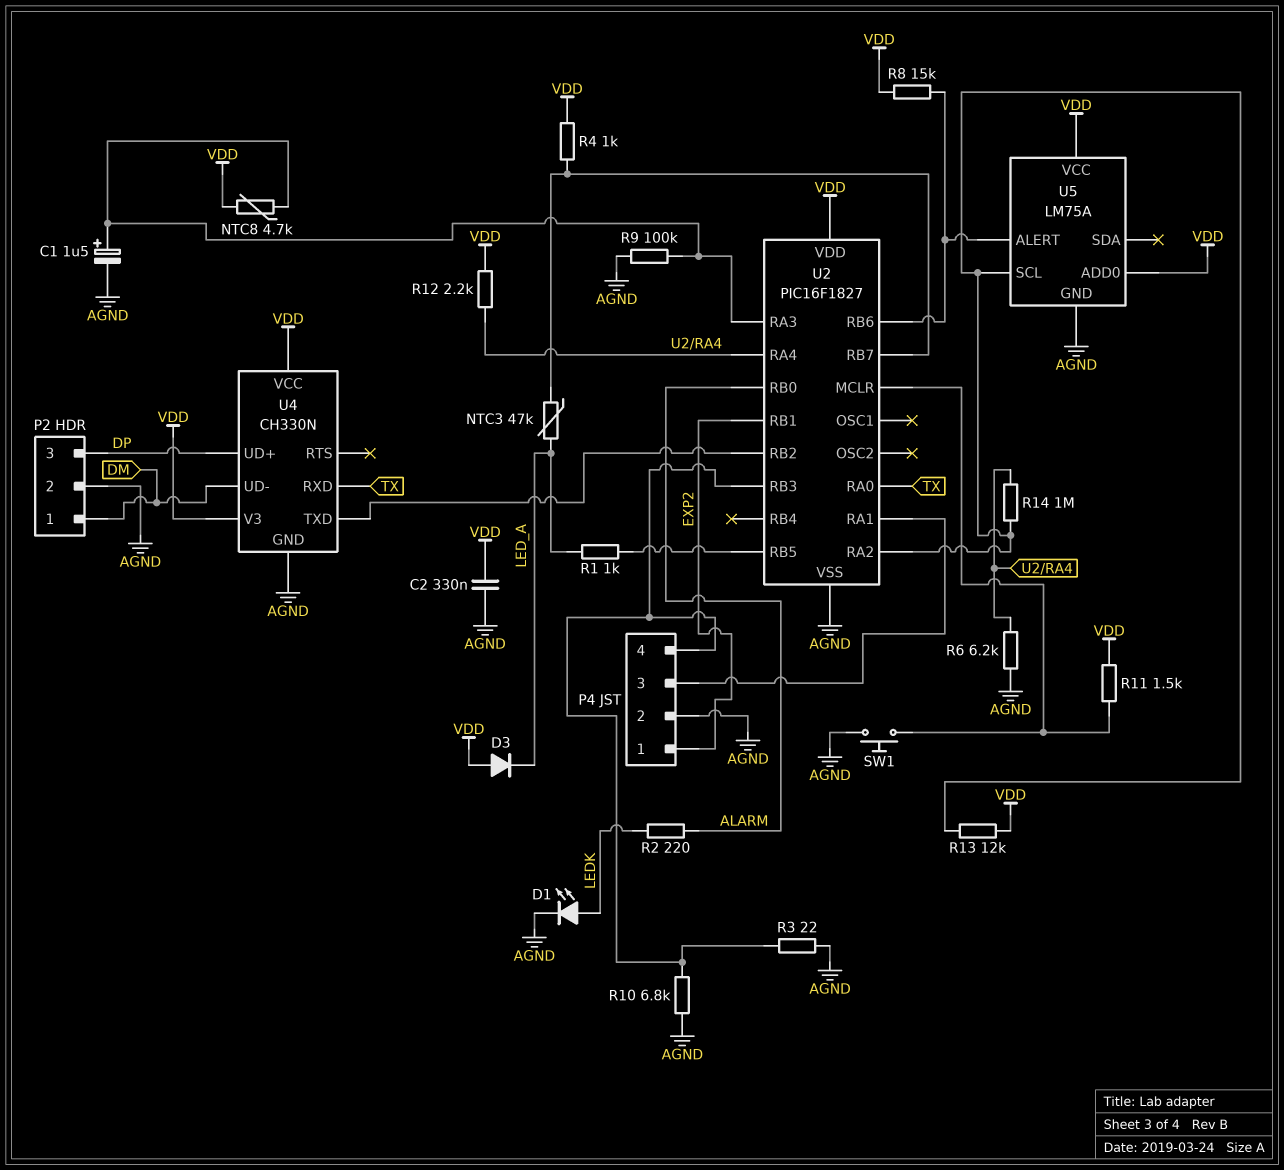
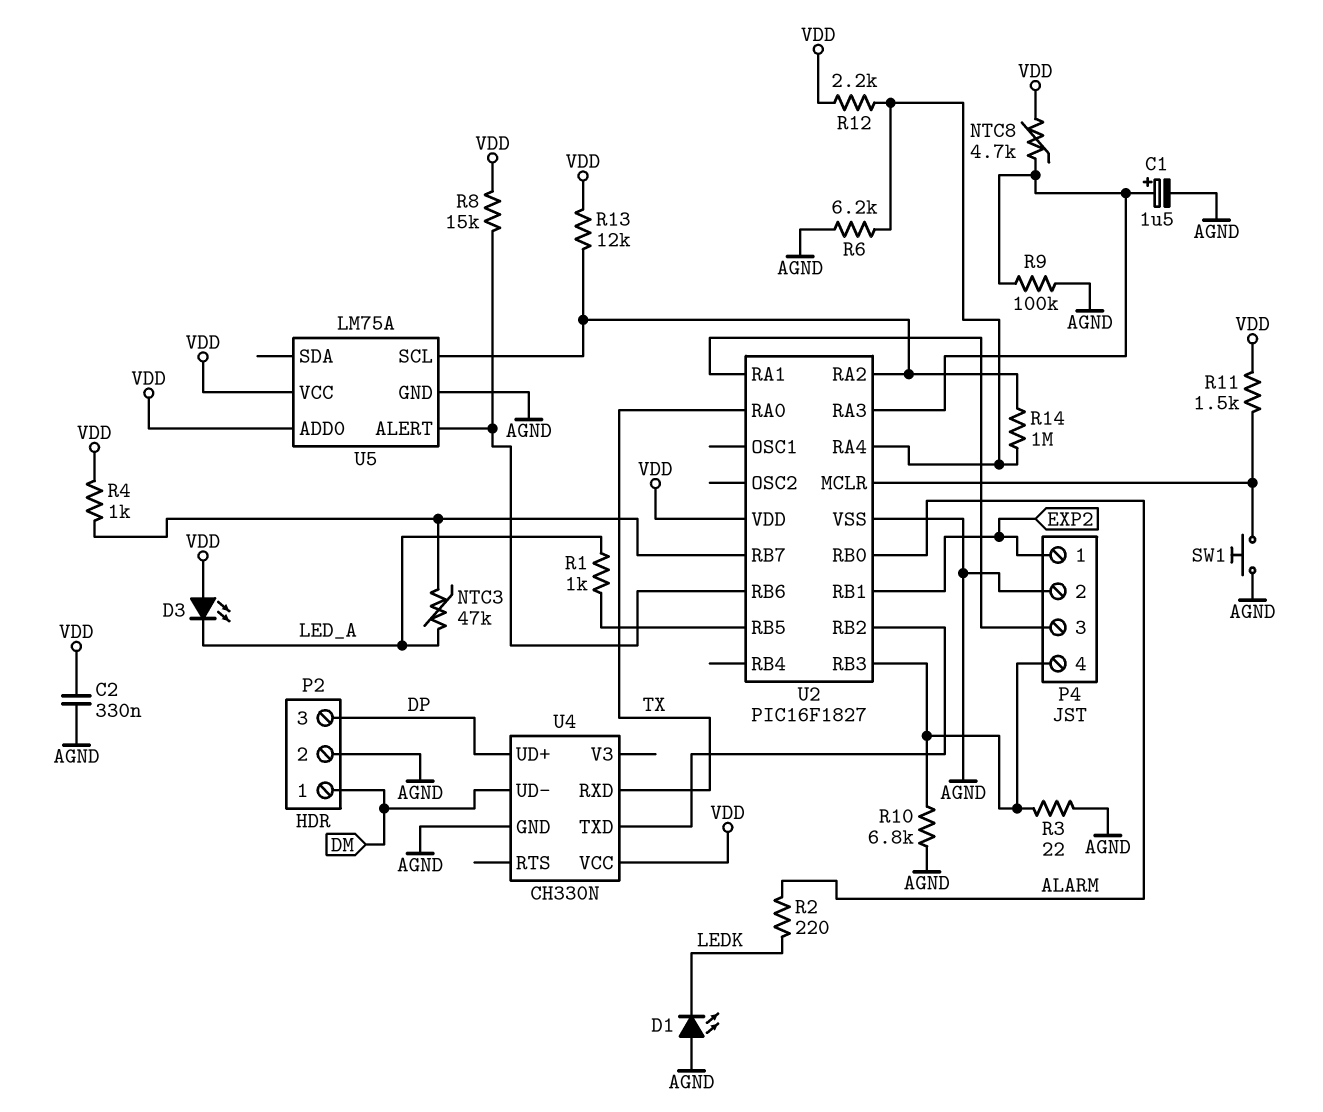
D1: LED (A LEDK, K AGND) -> LED (A AGND, K LEDK)
D3: diode (A VDD, K LED_A) -> LED (A VDD, K LED_A)
U4 pin V3: VDD -> none

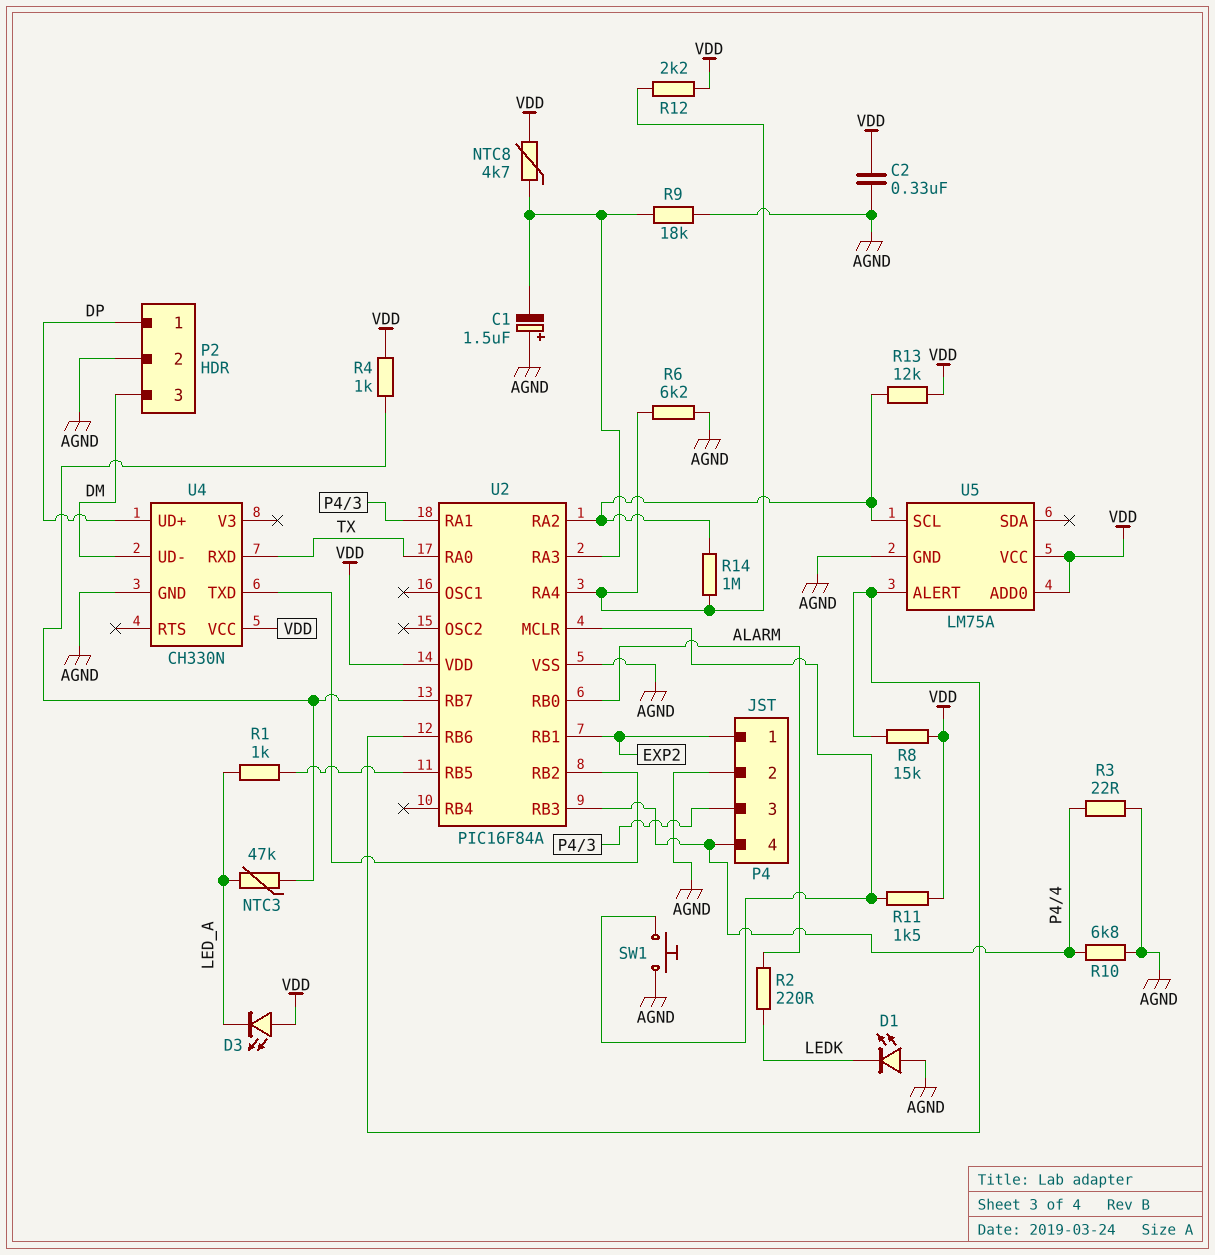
C1: 1.5uF (plus U2/RA3, minus AGND) -> 1.5uF (plus AGND, minus U2/RA3)
P2 pin 1: DM -> DP
P2 pin 3: DP -> DM
R9: 100k (AGND, U2/RA3) -> 18k (AGND, U2/RA3)
U2: PIC16F1827 -> PIC16F84A

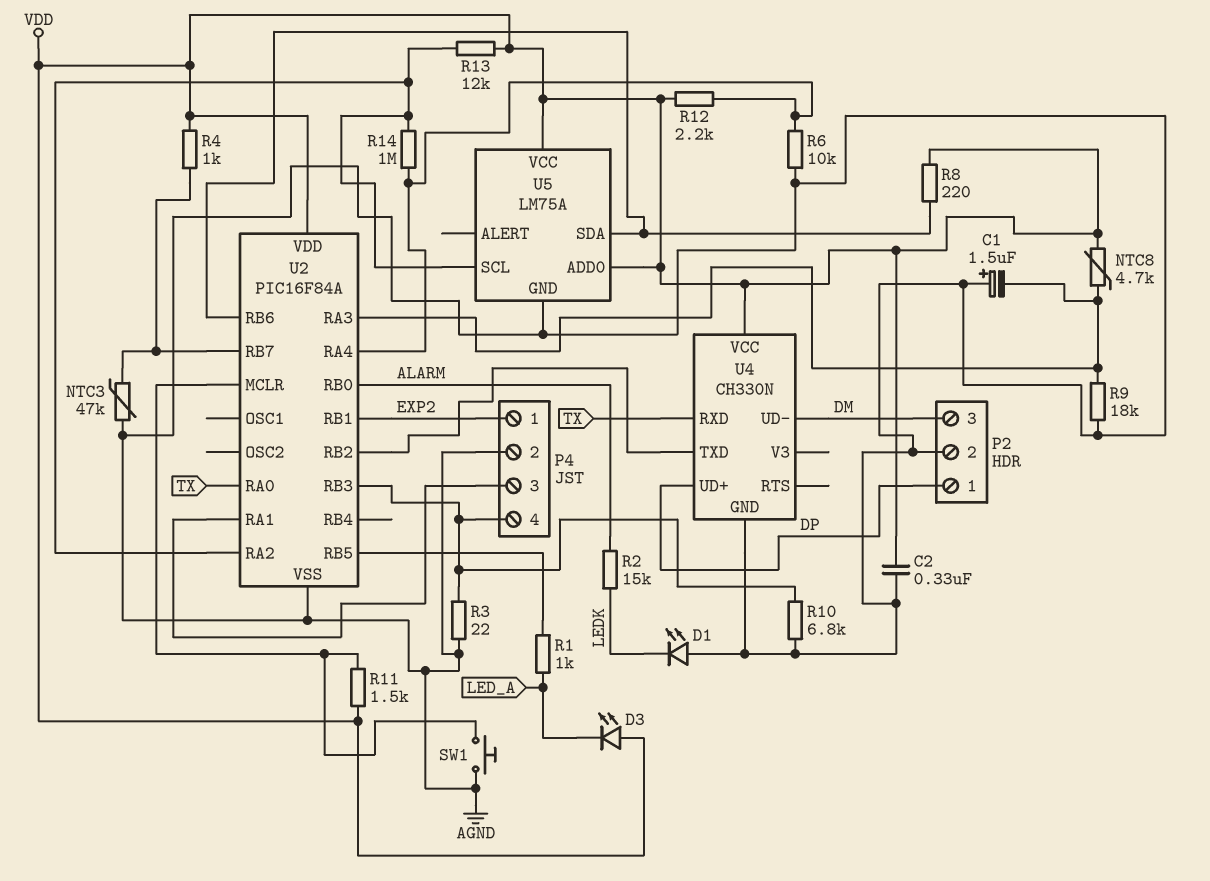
NTC3: 47k (LED_A, U2/RB7) -> 47k (AGND, U2/RB7)
R2: 220 (ALARM, LEDK) -> 15k (ALARM, LEDK)
R6: 6.2k (AGND, U2/RA4) -> 10k (AGND, U2/RA4)
R8: 15k (U2/RB6, VDD) -> 220 (U2/RB6, VDD)
U5 pin ALERT: U2/RB6 -> none
U5 pin SDA: none -> U2/RB6

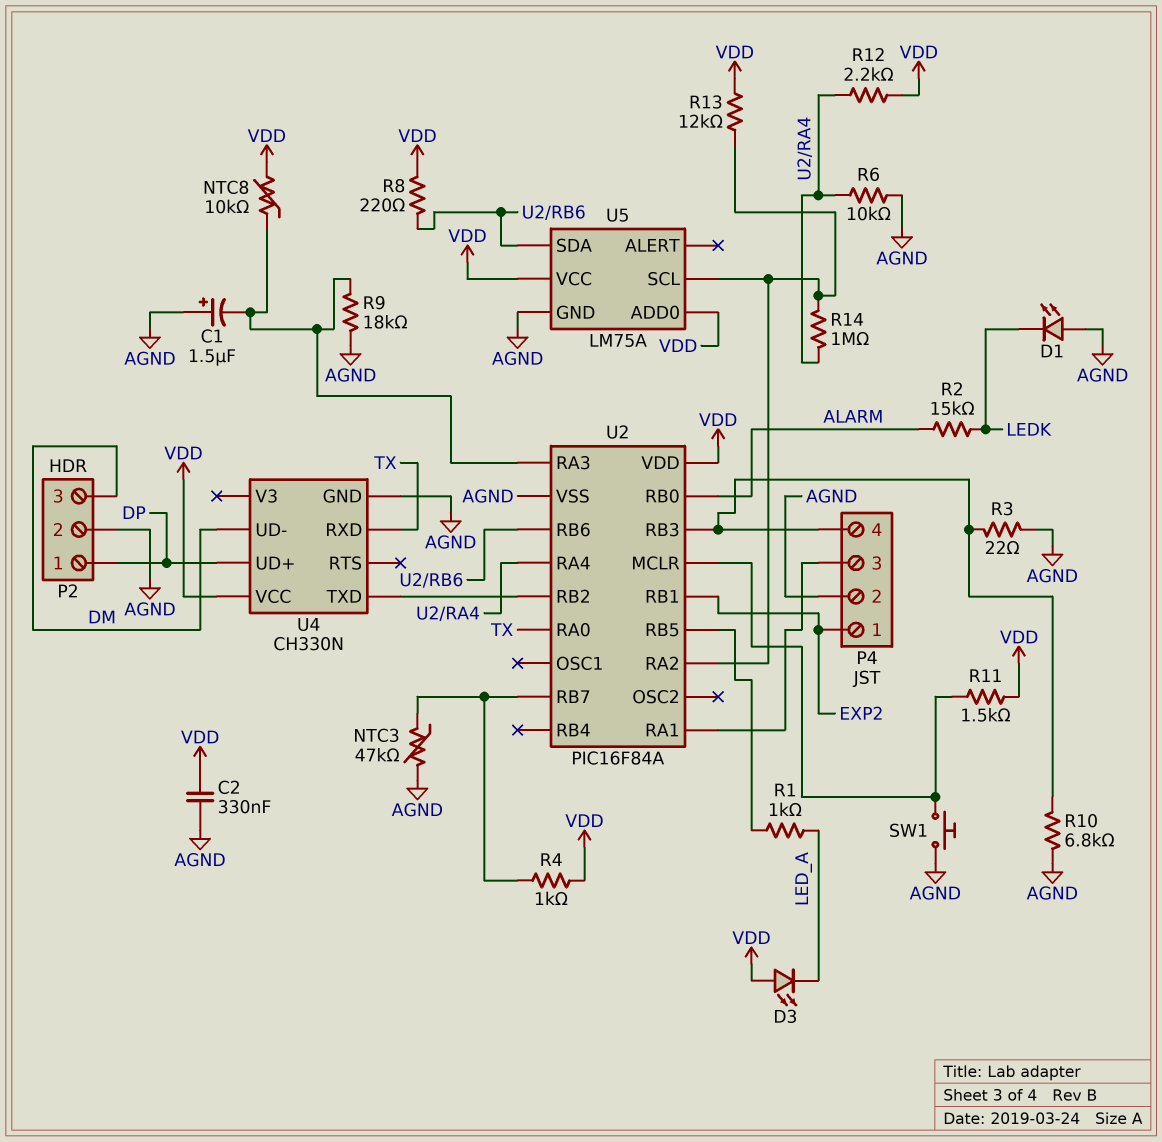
NTC8: 4.7k (U2/RA3, VDD) -> 10k (U2/RA3, VDD)

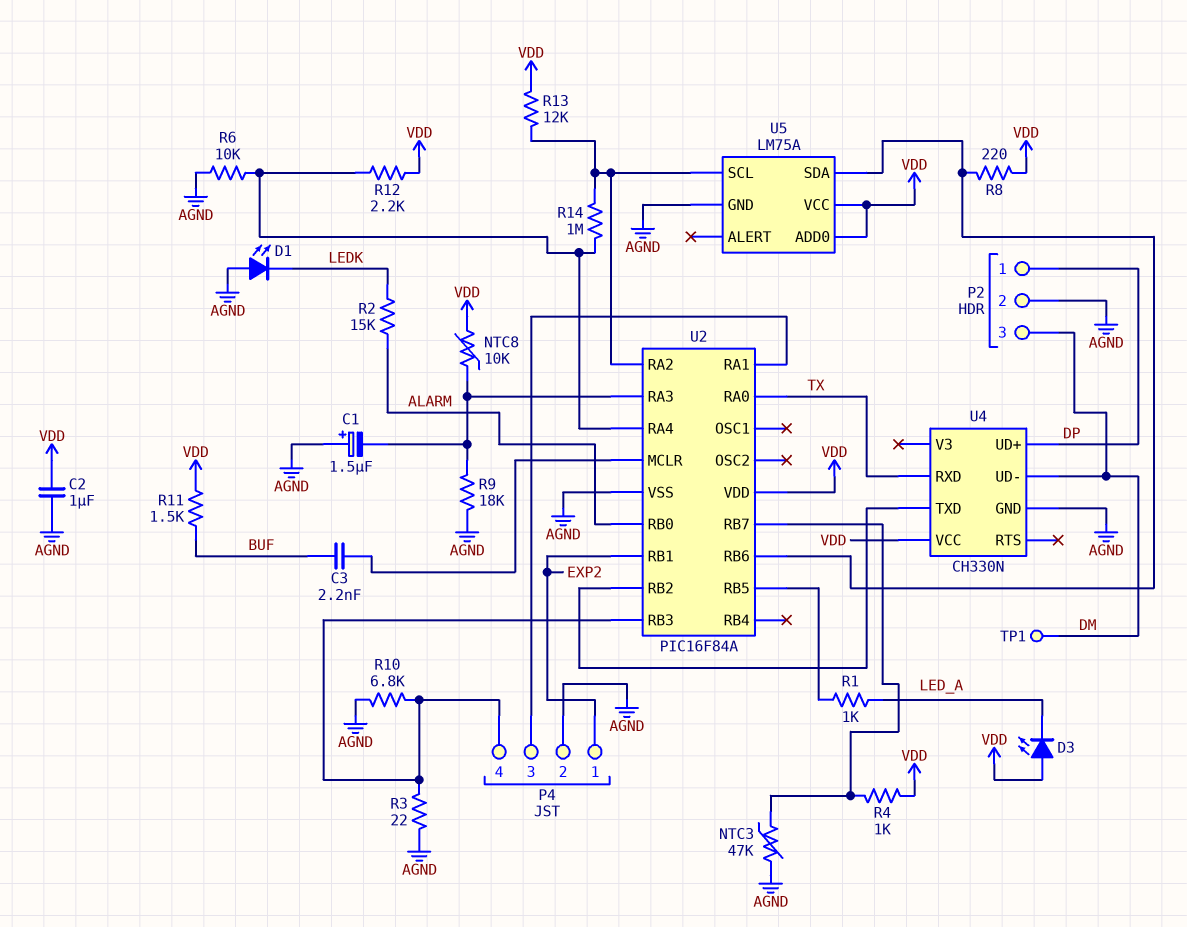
C2: 330nF (AGND, VDD) -> 1uF (AGND, VDD)
C3: none -> 2.2nF (BUF, U2/MCLR)
R11: 1.5k (U2/MCLR, VDD) -> 1.5k (BUF, VDD)
SW1: button (AGND, U2/MCLR) -> none
TP1: none -> test point (DM)

